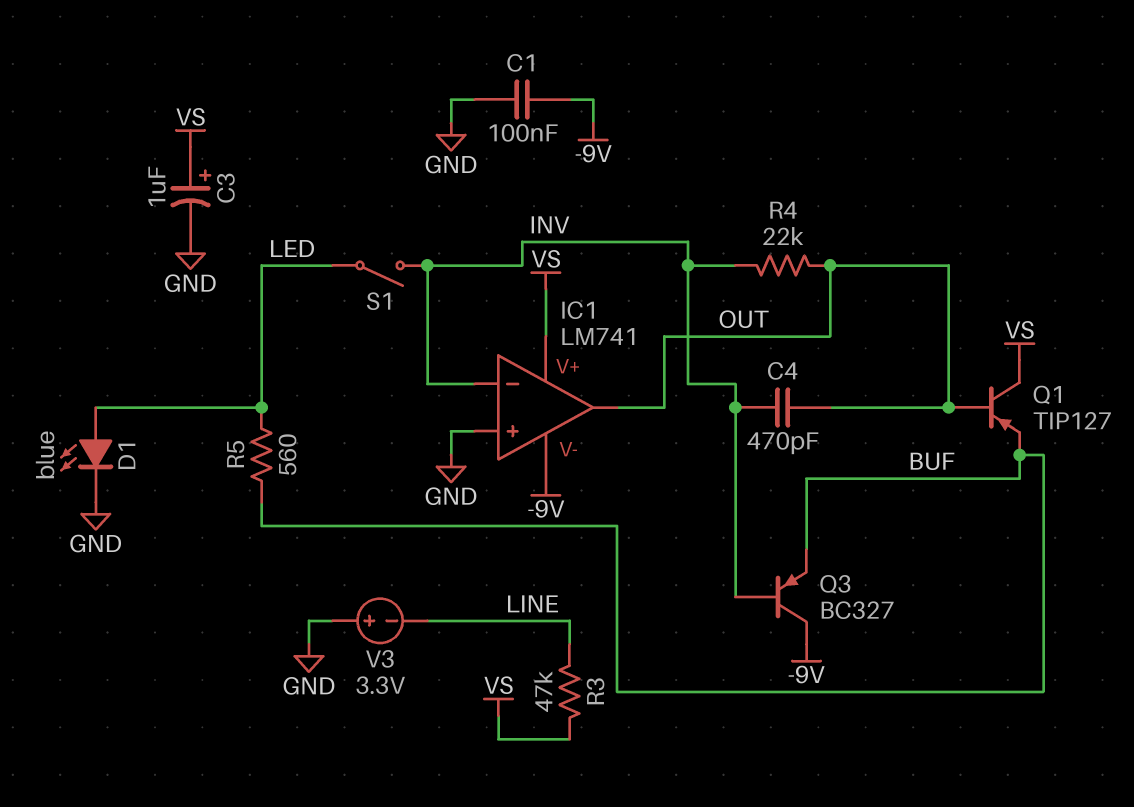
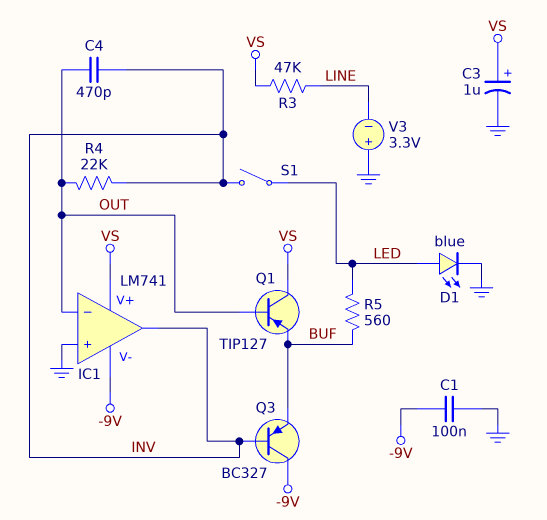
IC1 pin in-: INV -> OUT
IC1 pin out: OUT -> INV

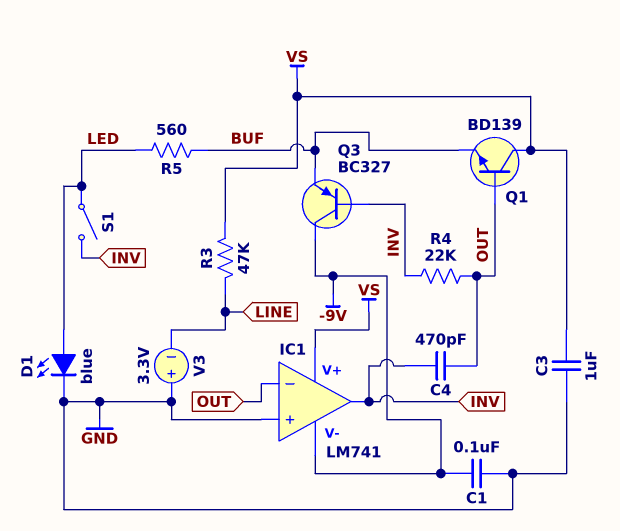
C3: 1uF (plus VS, minus GND) -> 1uF (GND, VS)
Q1: PNP TIP127 (B OUT, C VS, E BUF) -> NPN BD139 (B OUT, C VS, E BUF)

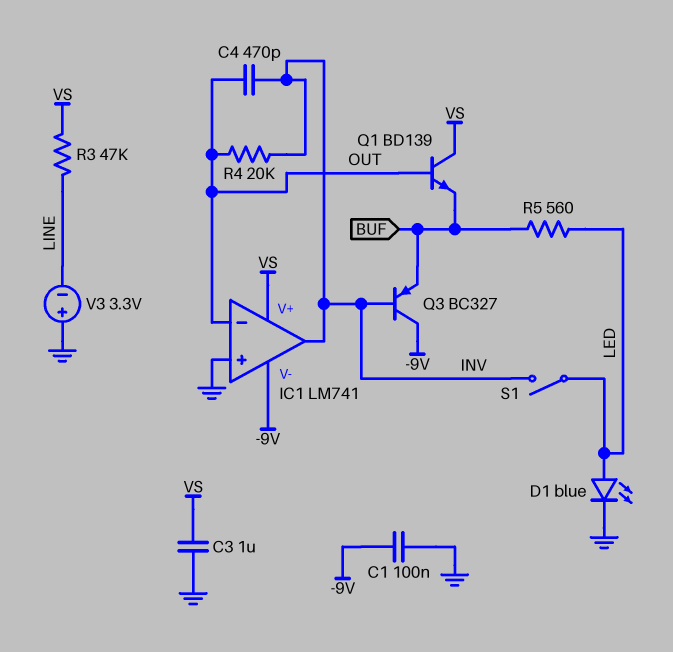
R4: 22k (INV, OUT) -> 20k (INV, OUT)

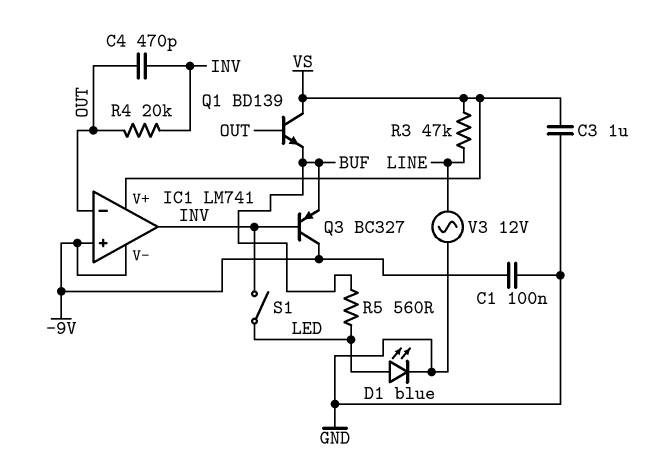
IC1 pin in+: GND -> -9V
V3: 3.3V (plus GND, minus LINE) -> AC 12V (GND, LINE)

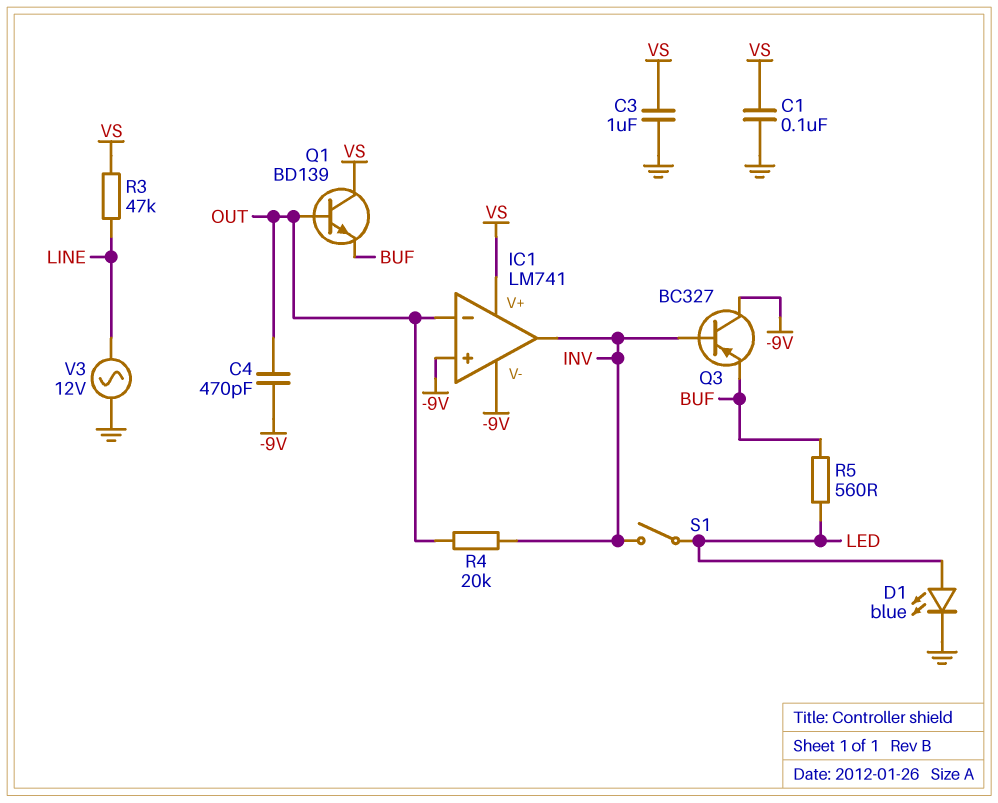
C1: 100nF (-9V, GND) -> 100nF (GND, VS)
C4: 470pF (INV, OUT) -> 470pF (-9V, OUT)

